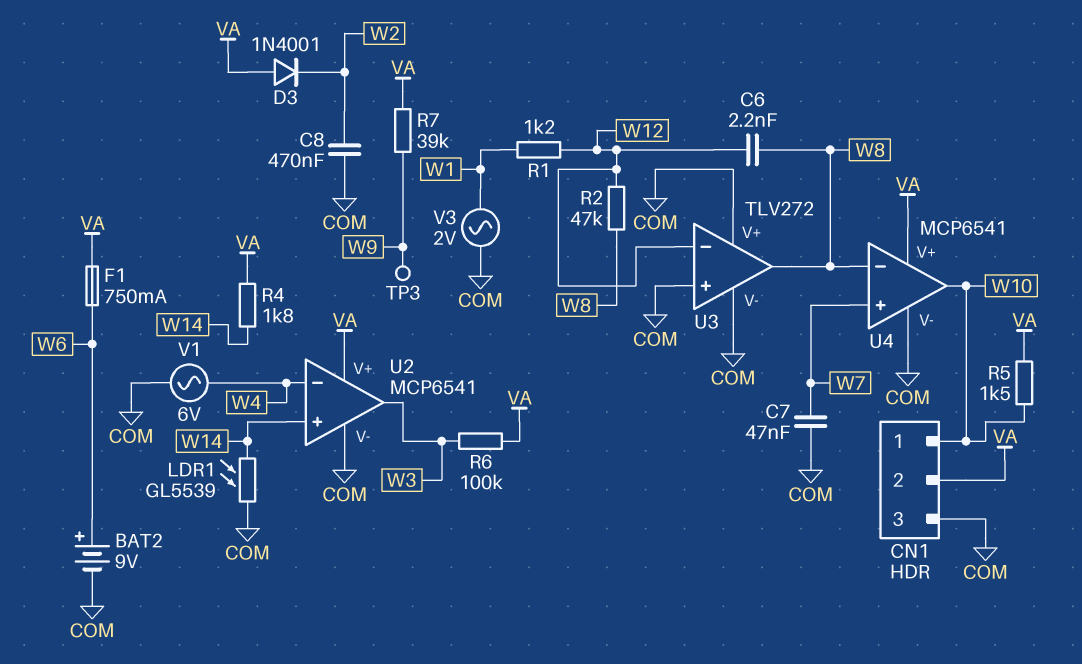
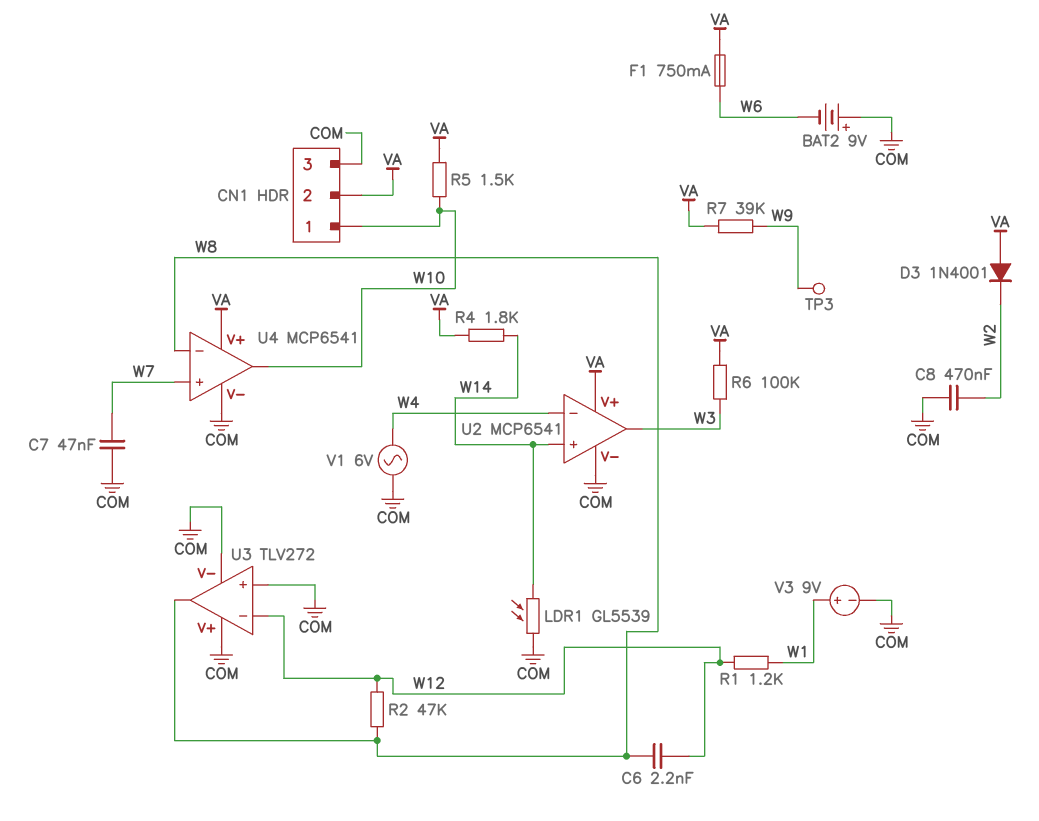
BAT2: 9V (plus W6, minus COM) -> 9V (plus COM, minus W6)
V3: AC 2V (COM, W1) -> 9V (plus W1, minus COM)

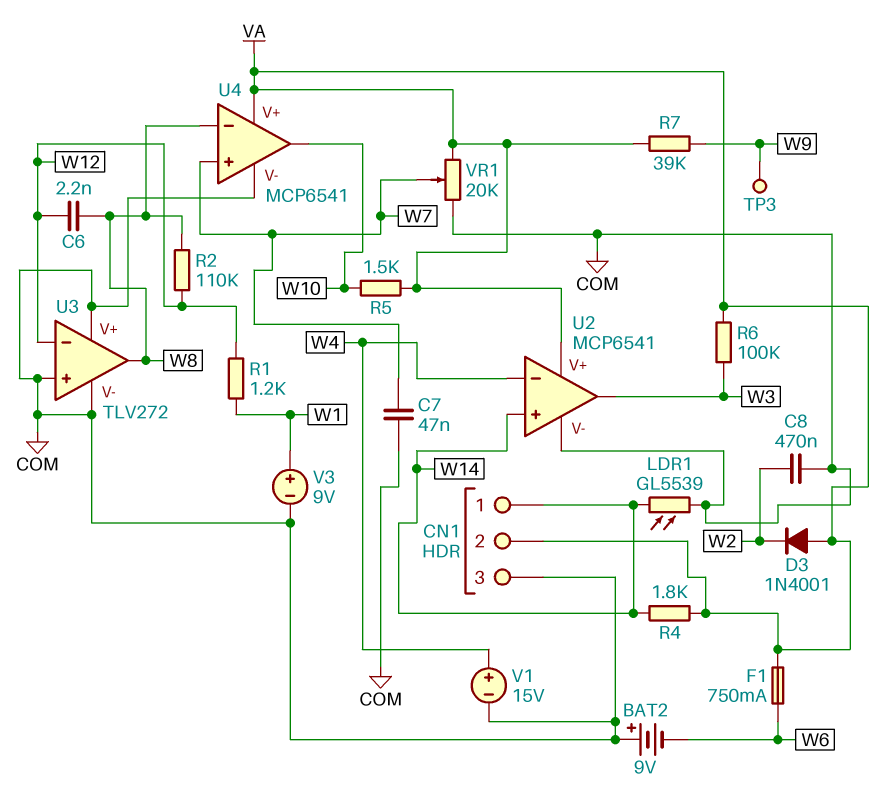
CN1 pin 1: W10 -> W14
R2: 47k (W8, W12) -> 110k (W8, W12)
V1: AC 6V (COM, W4) -> 15V (plus W4, minus COM)
VR1: none -> 20k (COM, VA, wiper W7)

